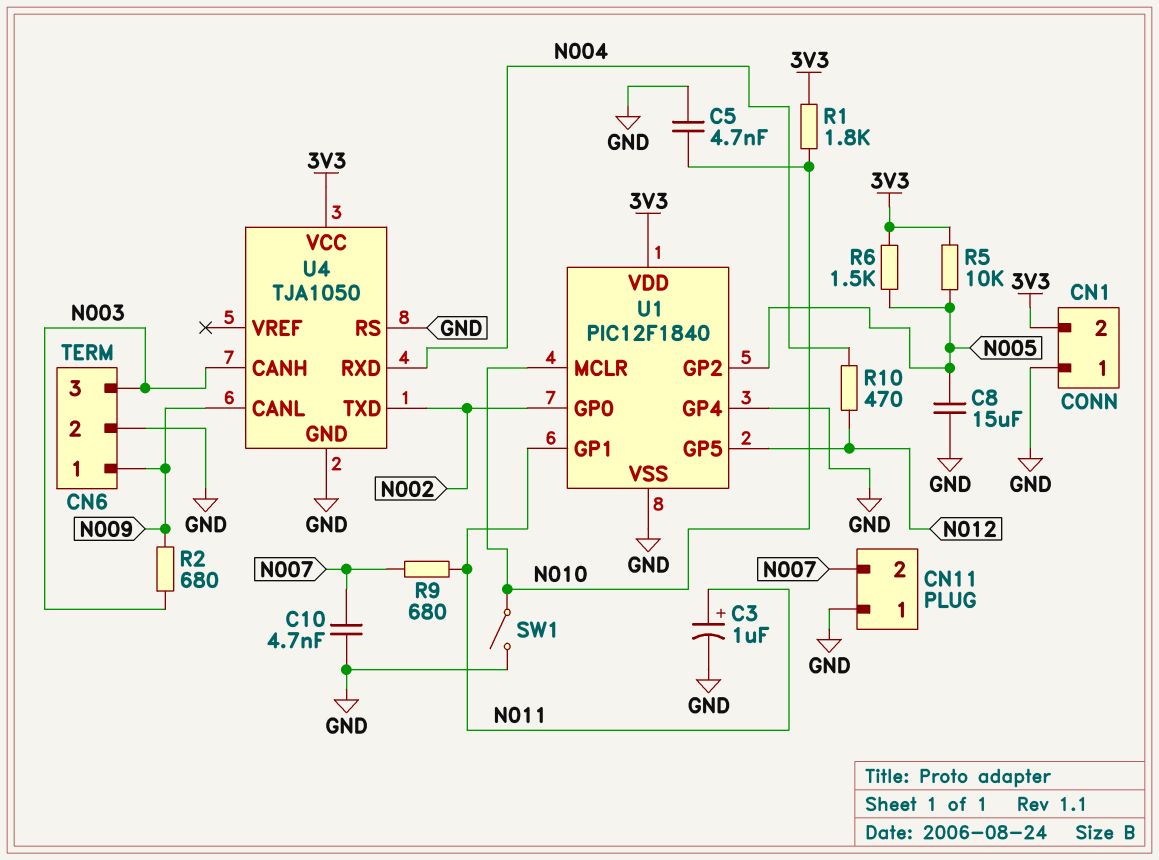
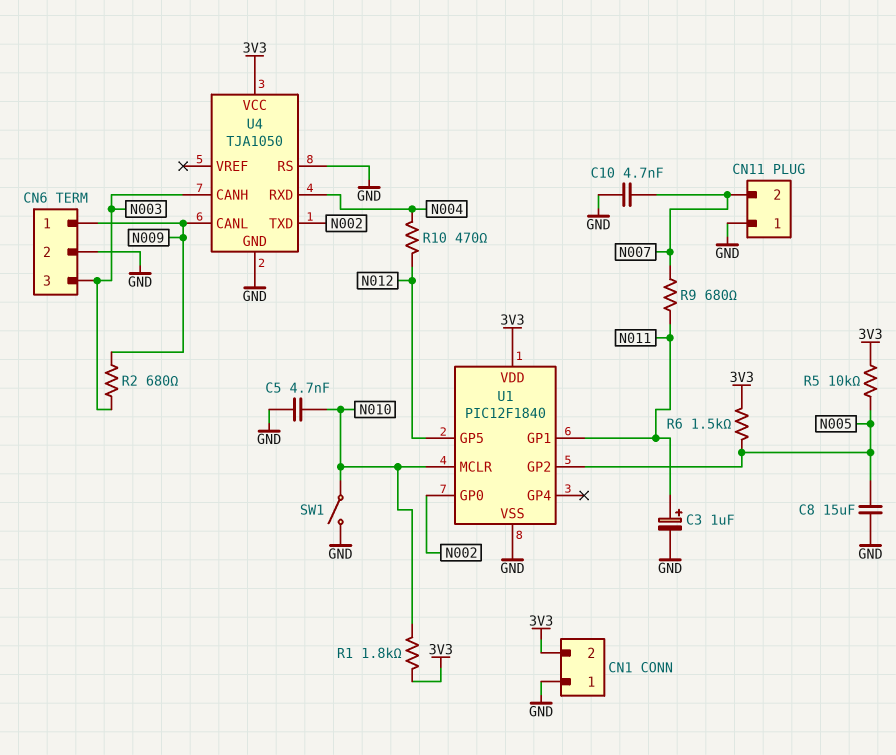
U1 pin GP4: GND -> none

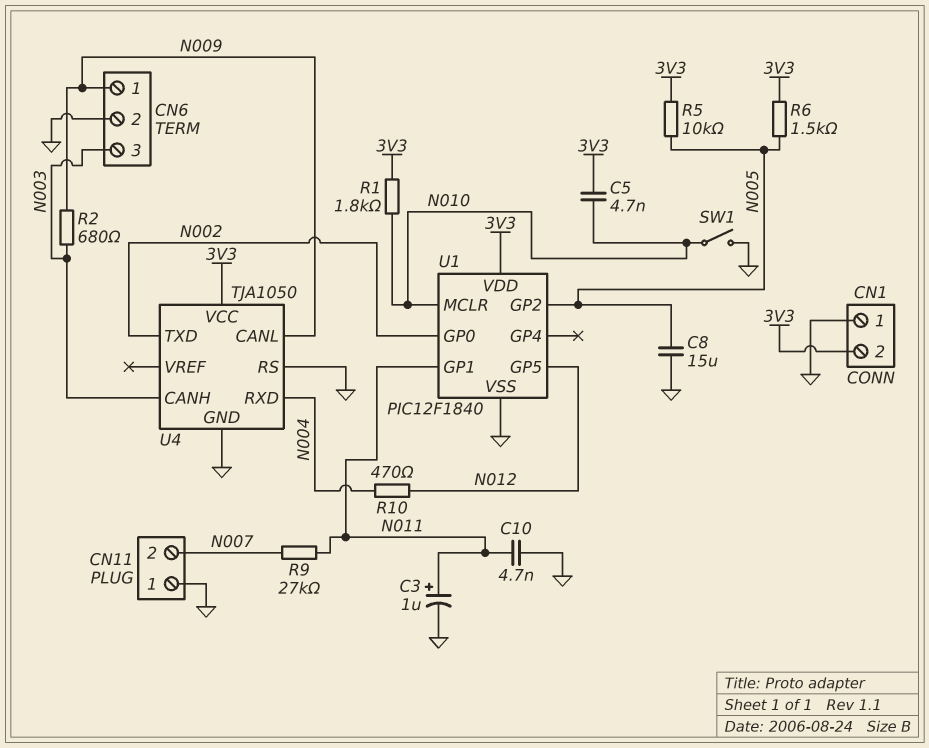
C5: 4.7nF (GND, N010) -> 4.7nF (3V3, N010)
C10: 4.7nF (GND, N007) -> 4.7nF (GND, N011)
R9: 680 (N007, N011) -> 27k (N007, N011)

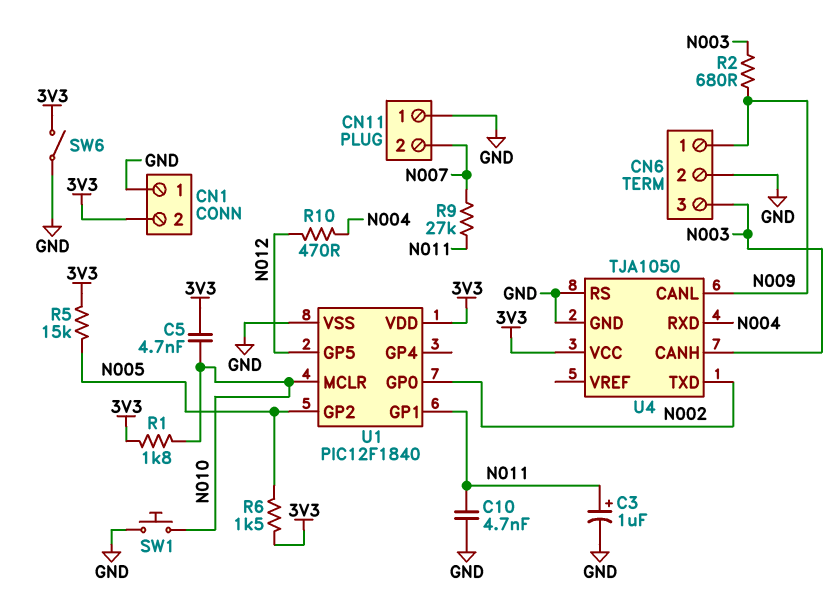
C8: 15uF (GND, N005) -> none
R5: 10k (3V3, N005) -> 15k (3V3, N005)
SW1: switch (GND, N010) -> button (GND, N010)
SW6: none -> switch (3V3, GND)

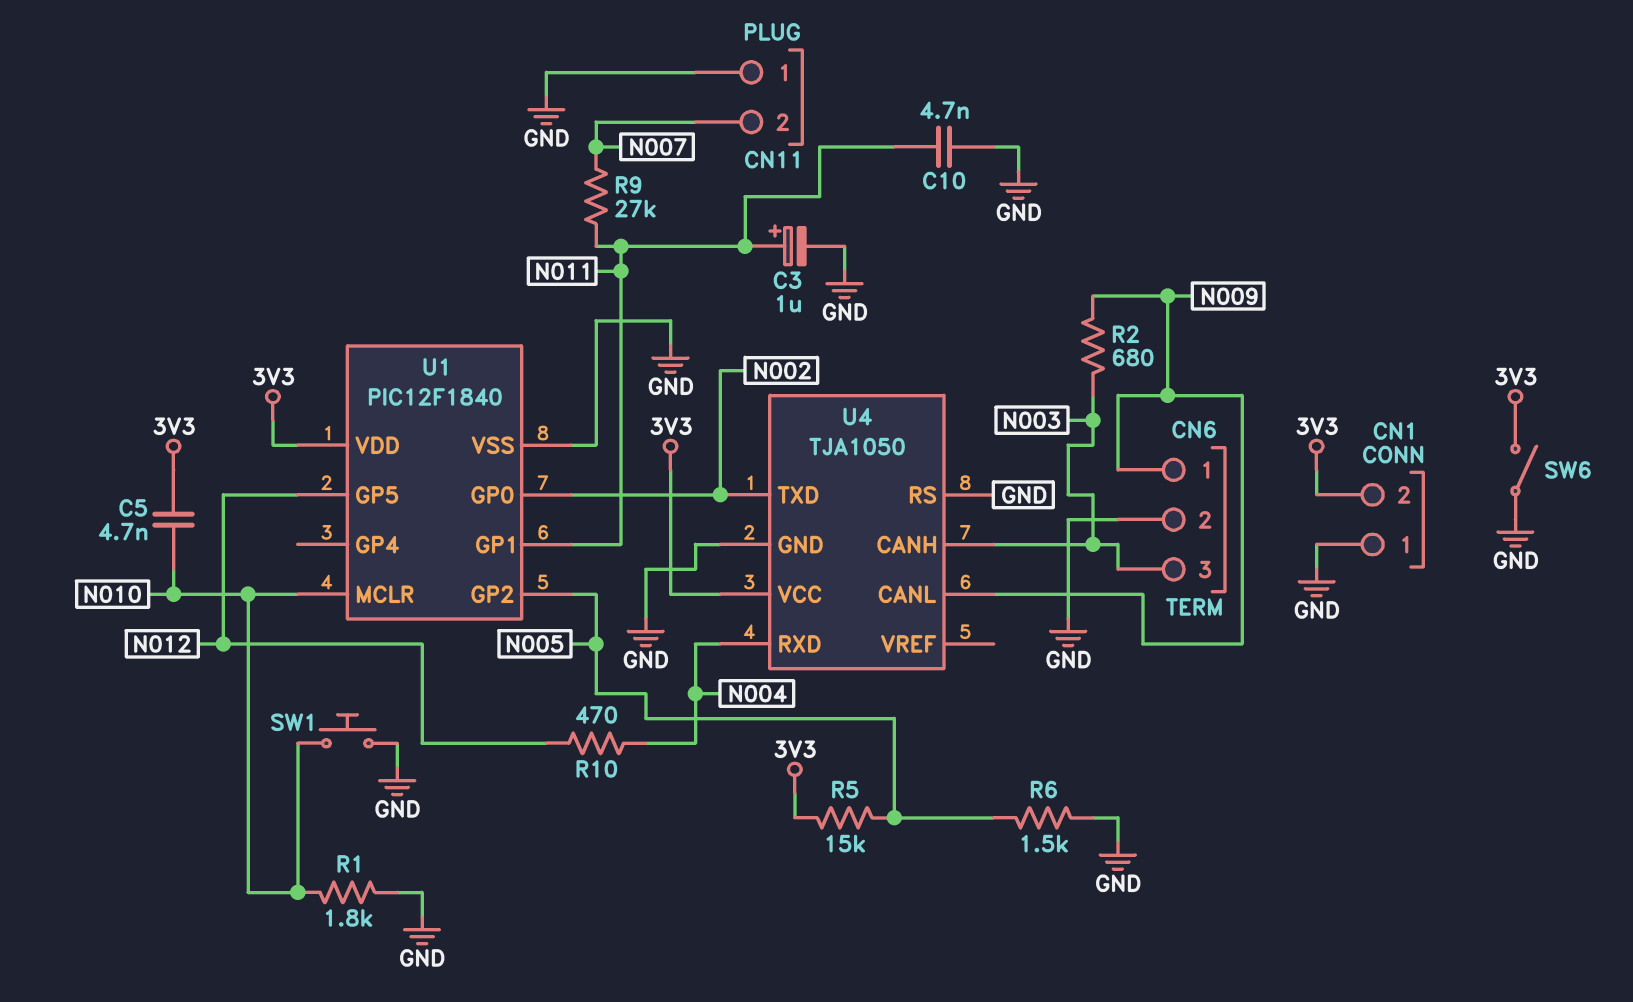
R1: 1.8k (3V3, N010) -> 1.8k (GND, N010)
R6: 1.5k (3V3, N005) -> 1.5k (GND, N005)

